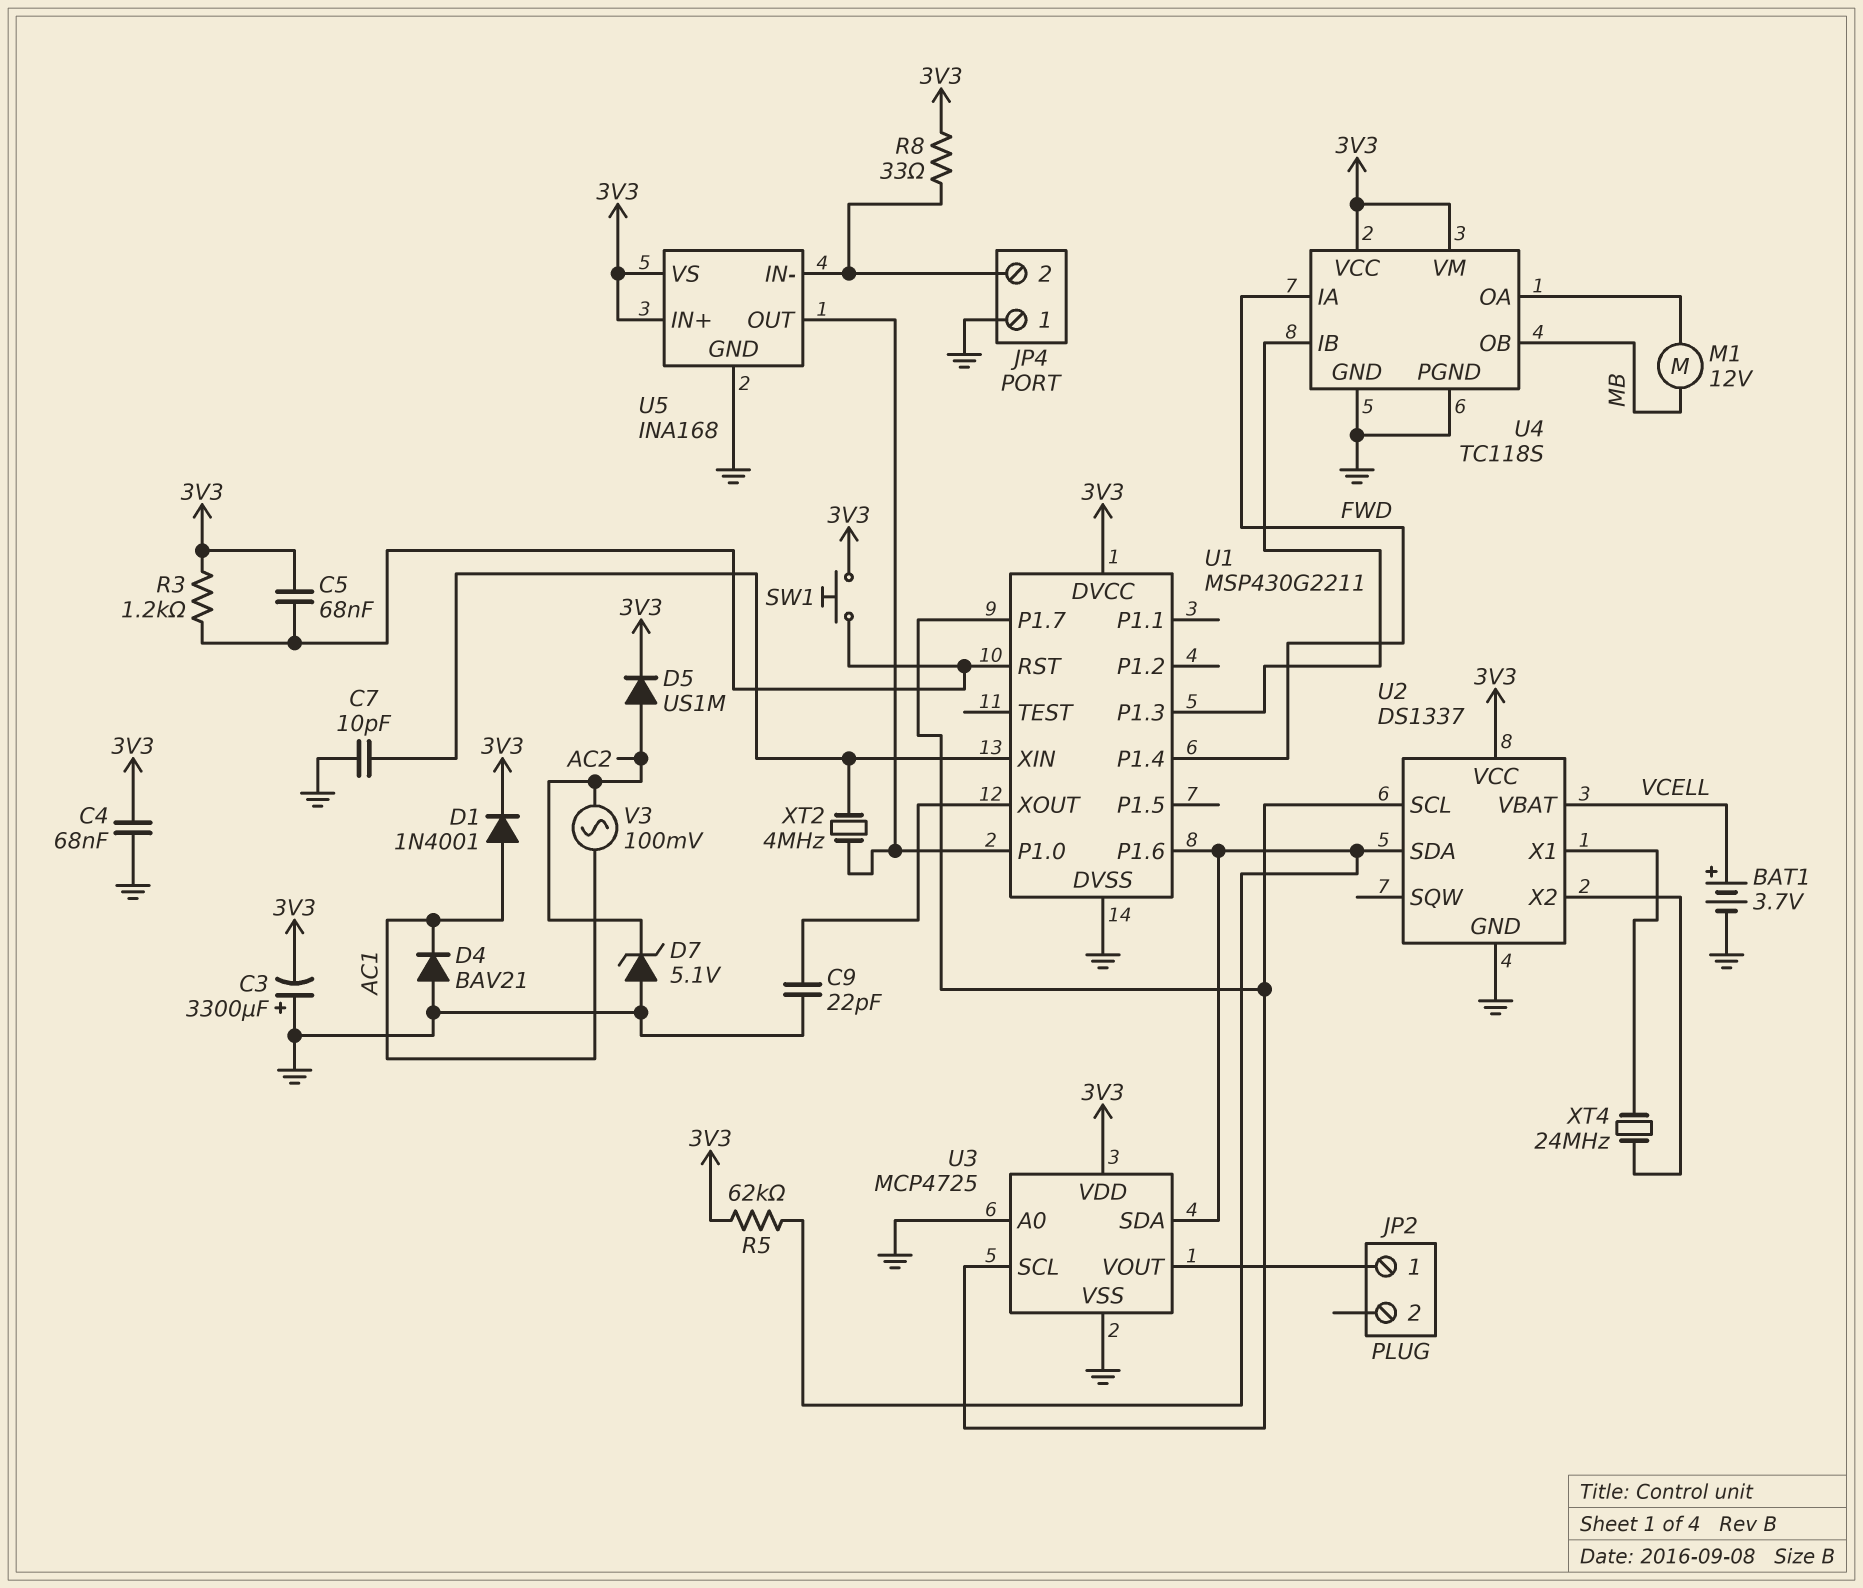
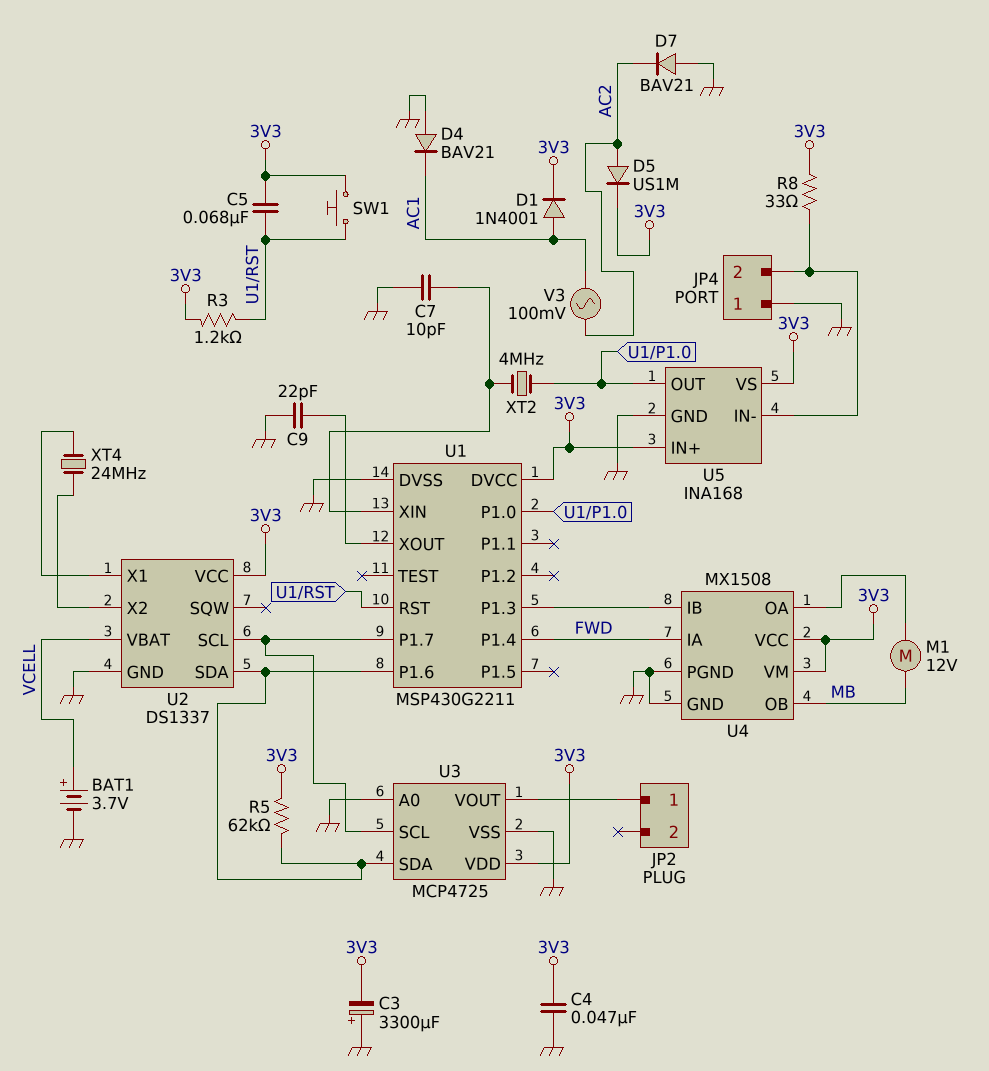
C4: 68nF (3V3, GND) -> 47nF (3V3, GND)
D7: zener 5.1V (A GND, K AC2) -> diode BAV21 (A GND, K AC2)
U4: TC118S -> MX1508

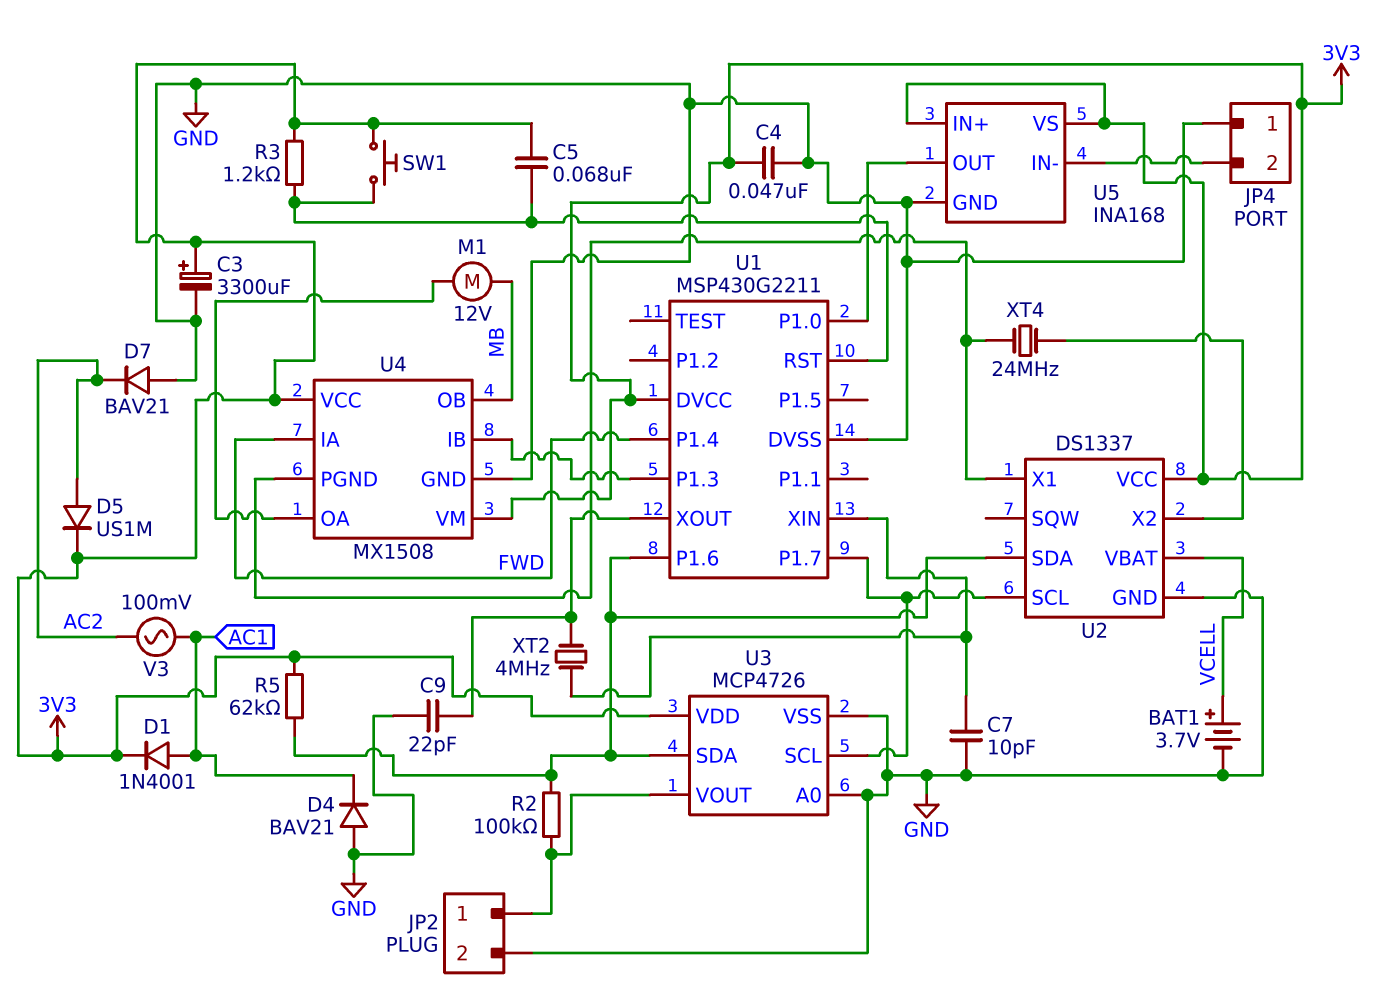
C3: 3300uF (plus GND, minus 3V3) -> 3300uF (plus 3V3, minus GND)
JP2 pin 2: none -> GND
R2: none -> 100k (JP2/1, U1/P1.6)
R8: 33 (3V3, JP4/2) -> none
U3: MCP4725 -> MCP4726
U4 pin PGND: GND -> U2/X1
XT2: 4MHz (U1/P1.0, U1/XIN) -> 4MHz (U1/XIN, U1/XOUT)

